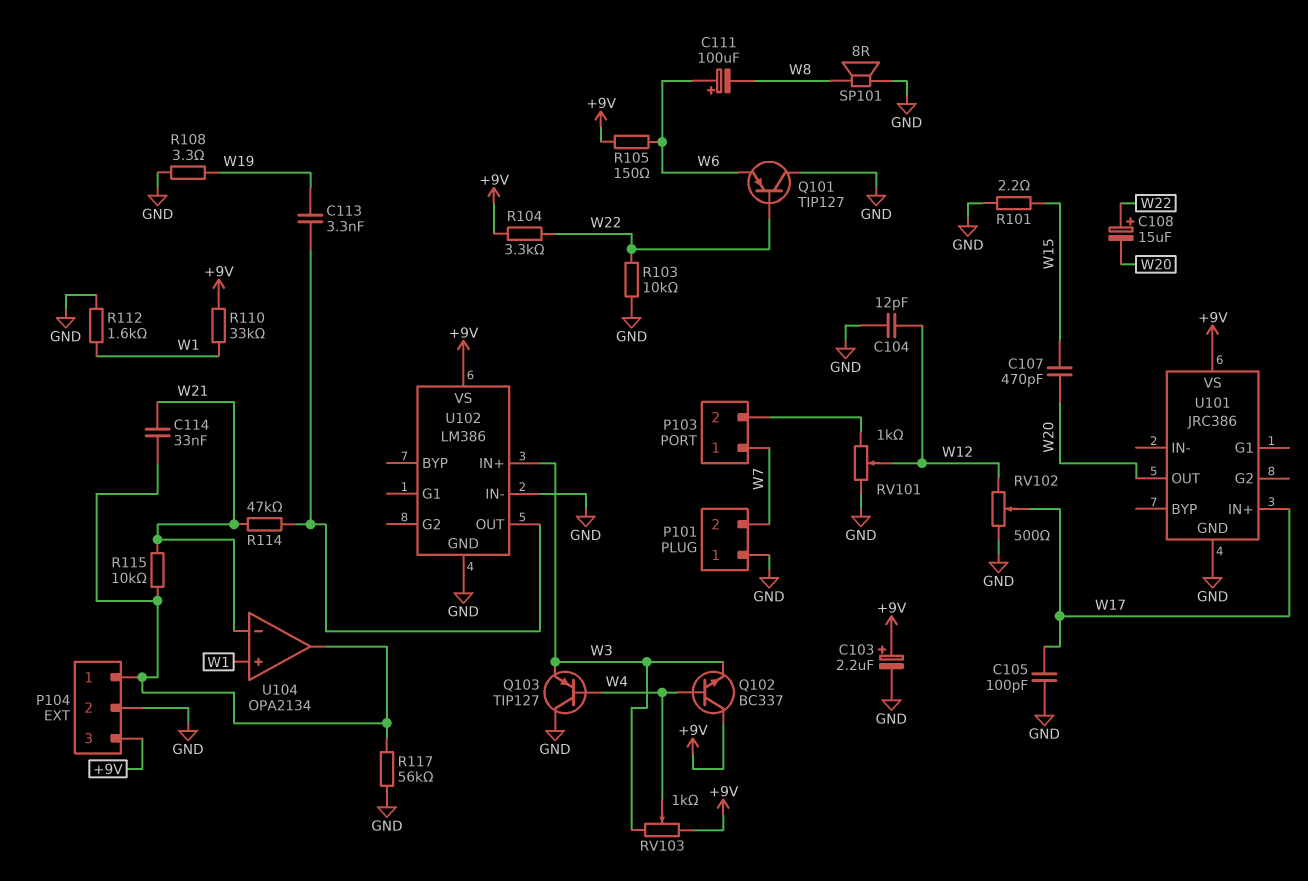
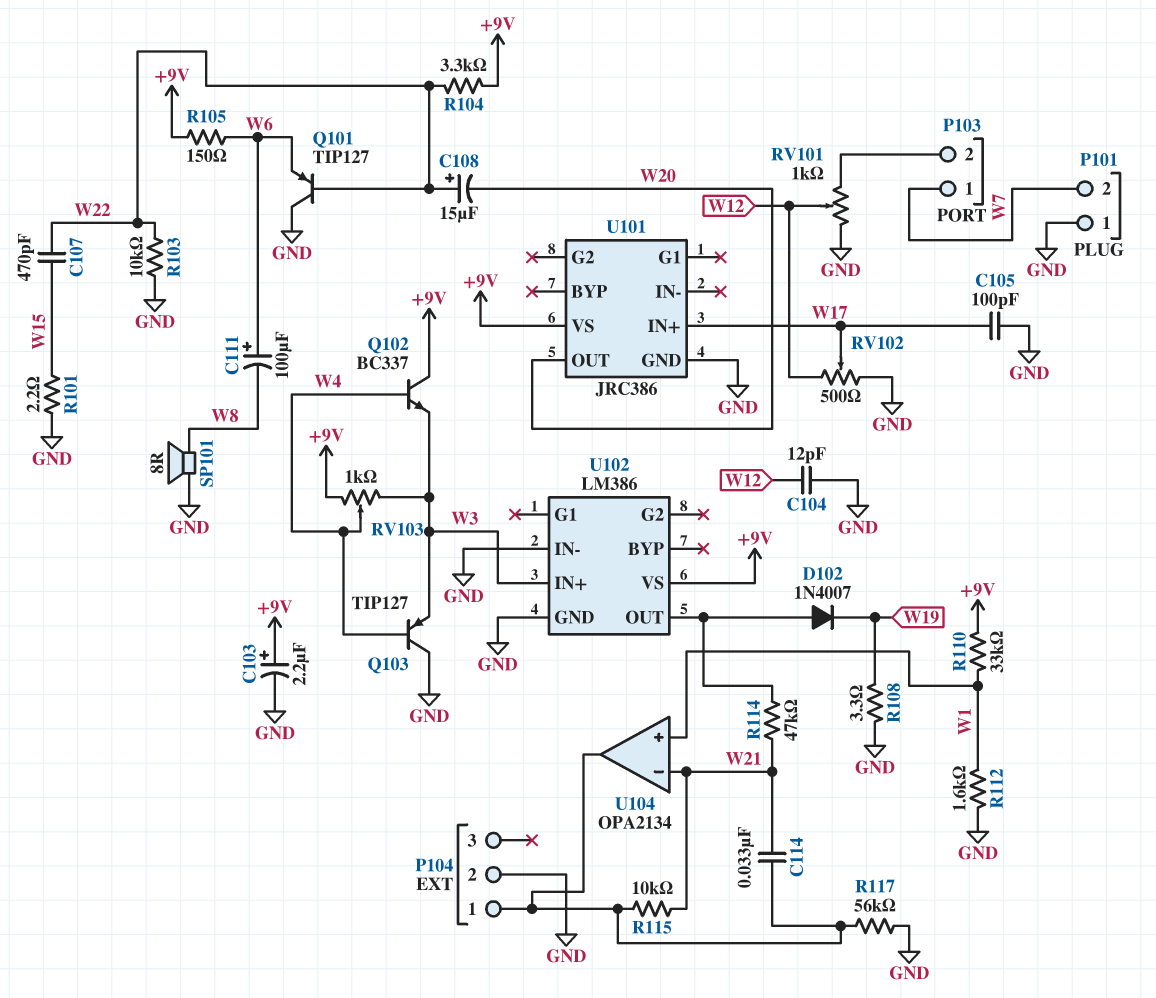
C107: 470pF (W15, W20) -> 470pF (W15, W22)
C113: 3.3nF (U102/OUT, W19) -> none
D102: none -> diode 1N4007 (A U102/OUT, K W19)
P104 pin 3: +9V -> none

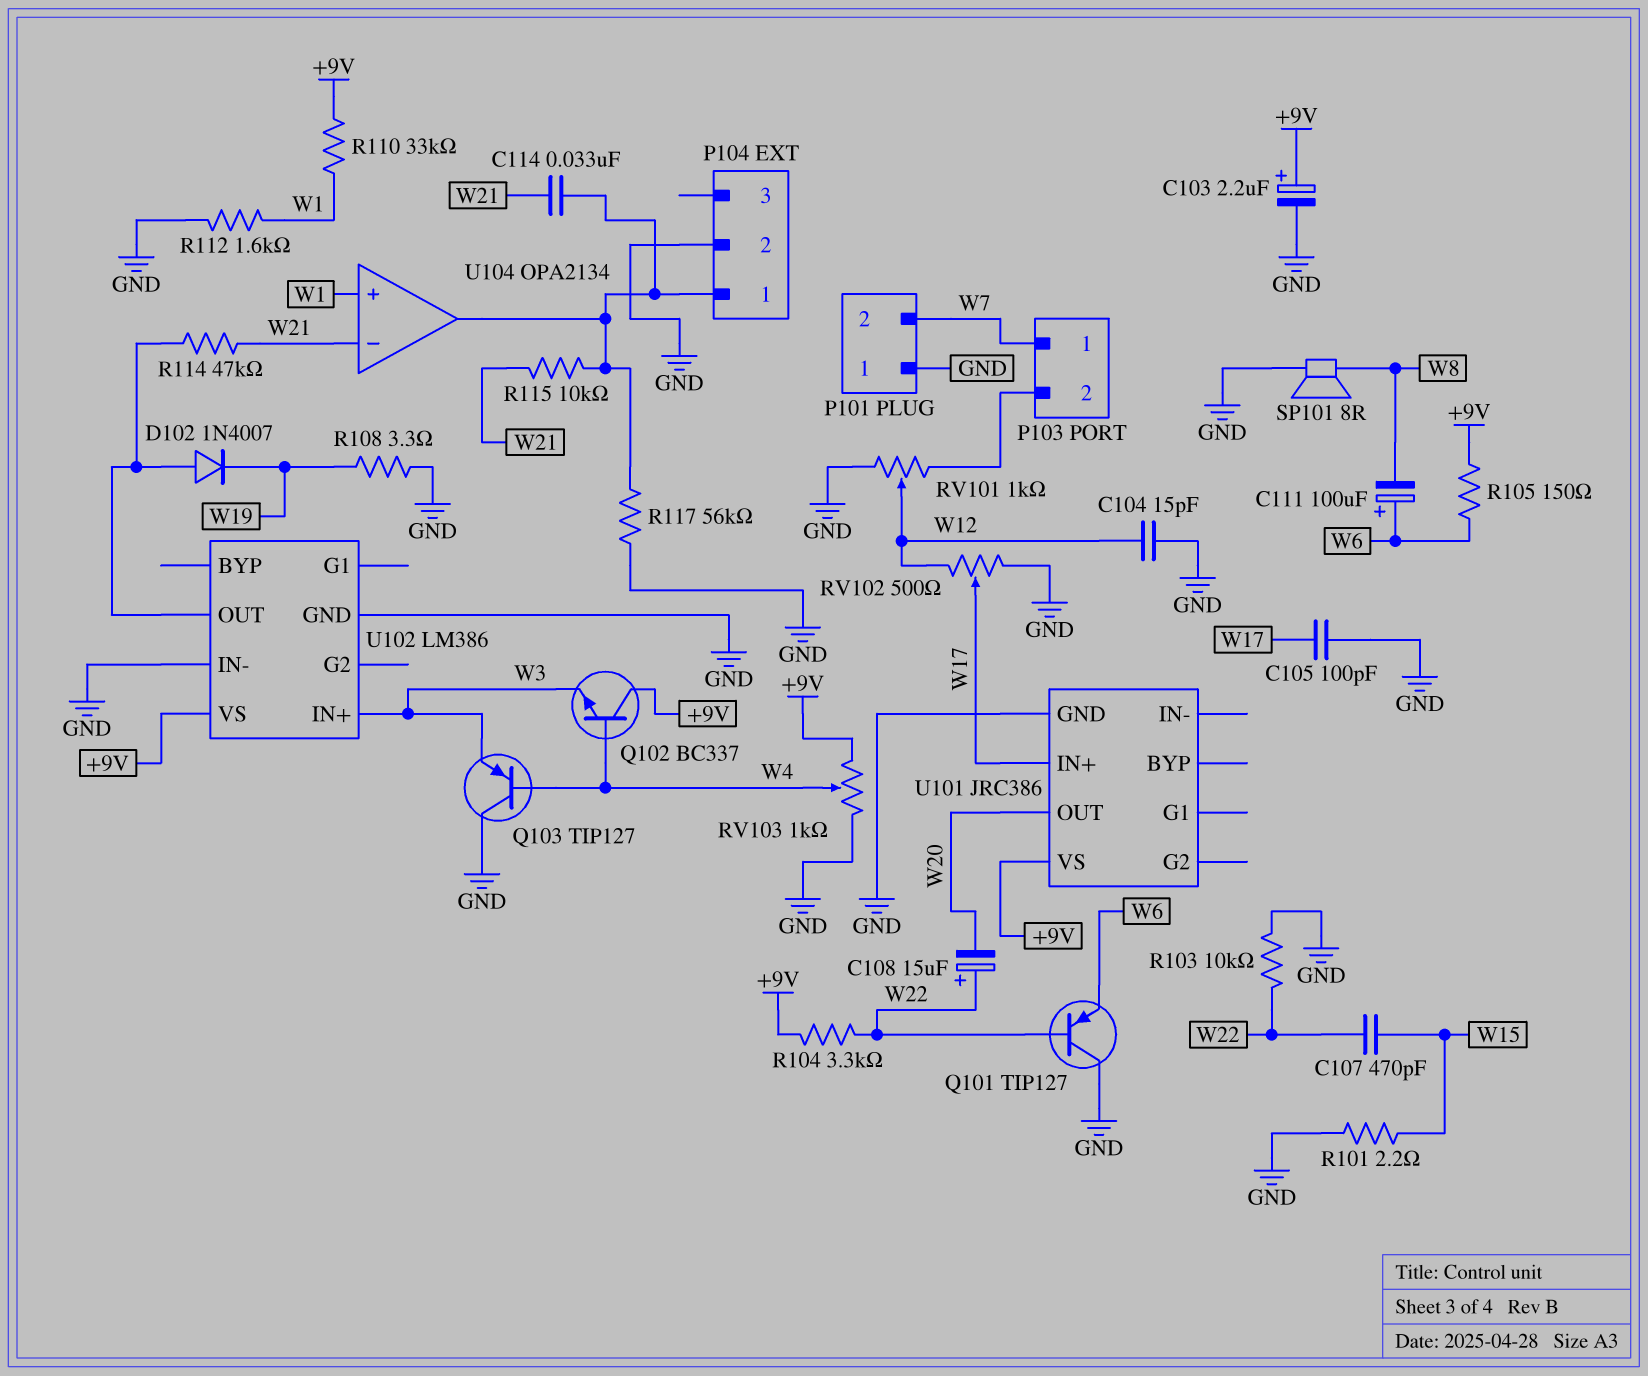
C104: 12pF (GND, W12) -> 15pF (GND, W12)
RV103: 1k (+9V, W3, wiper W4) -> 1k (+9V, GND, wiper W4)

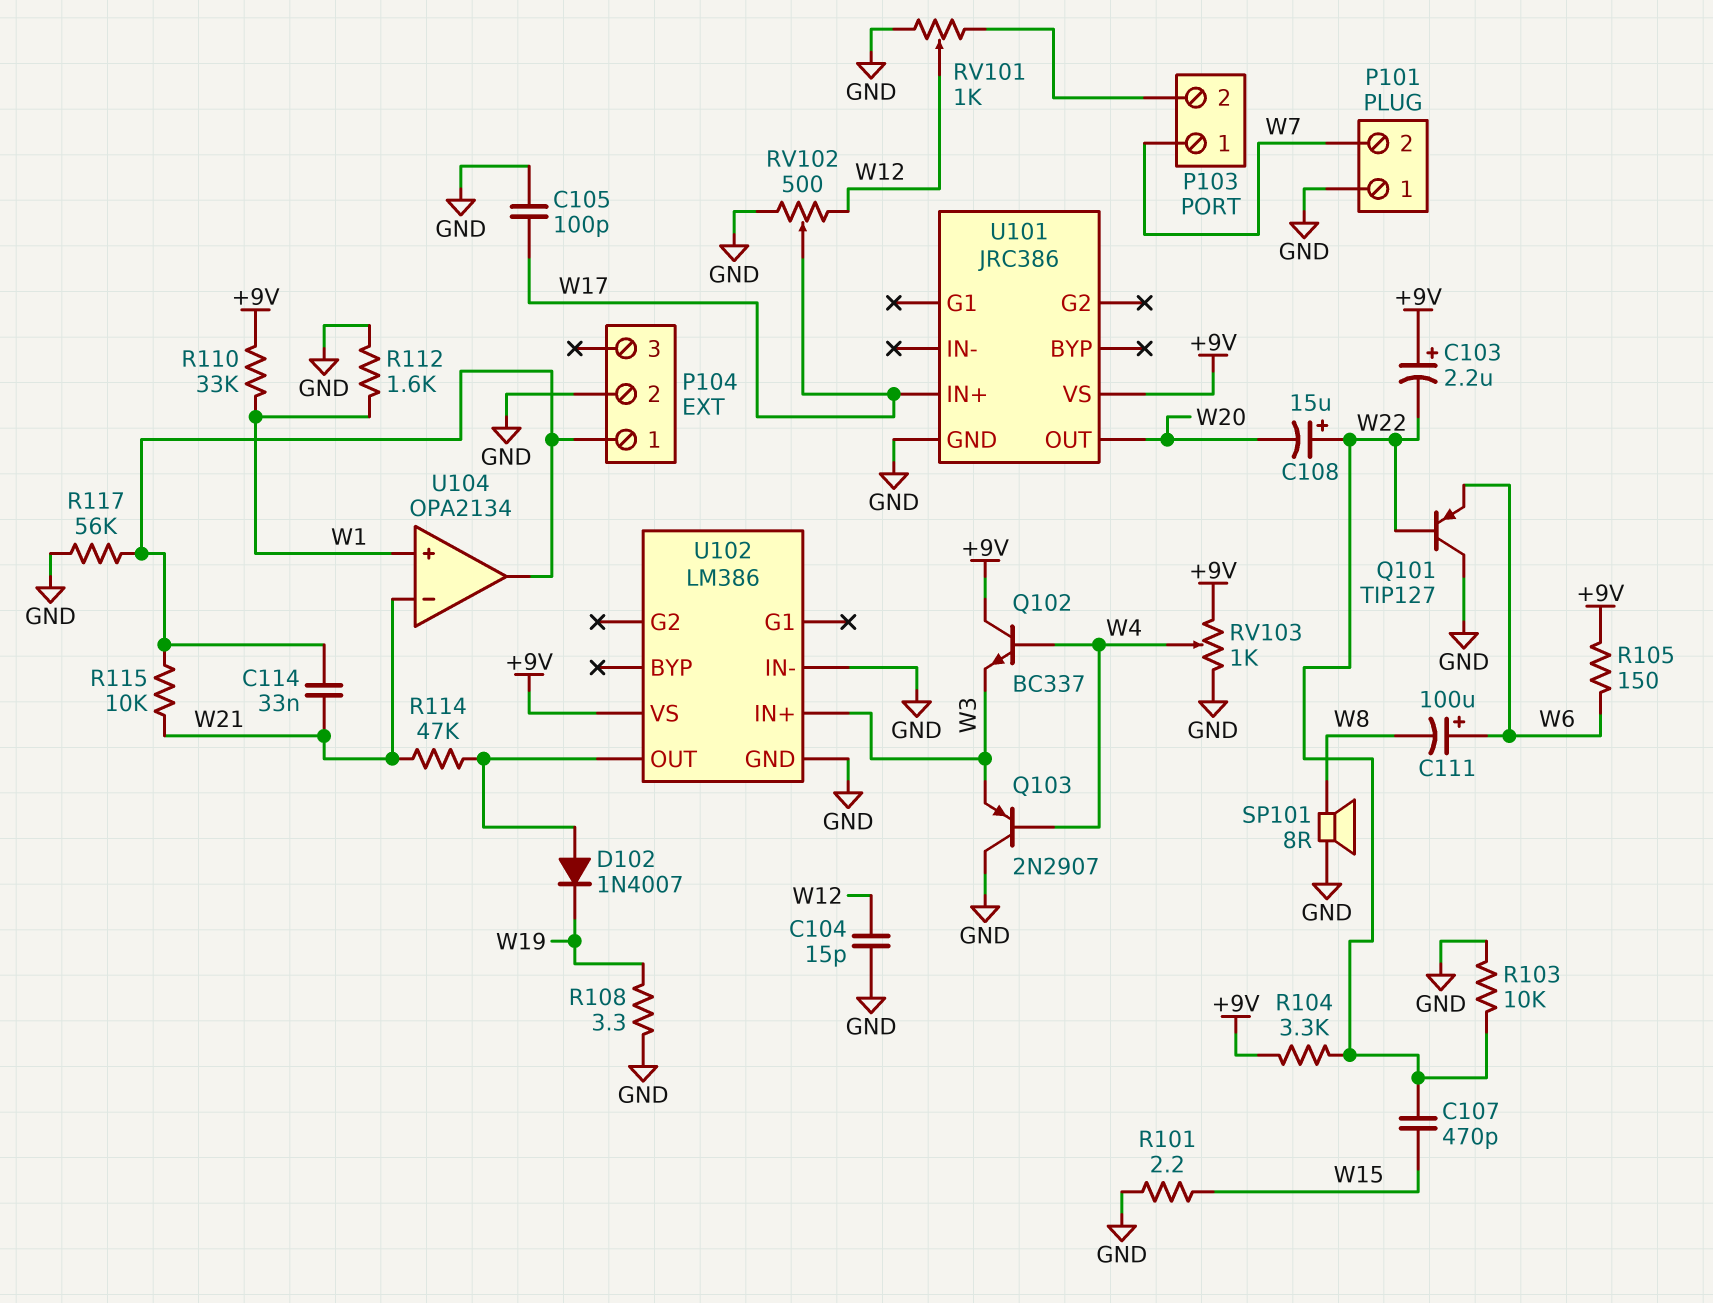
C103: 2.2uF (plus +9V, minus GND) -> 2.2uF (plus +9V, minus W22)
Q103: PNP TIP127 (B W4, C GND, E W3) -> PNP 2N2907 (B W4, C GND, E W3)

